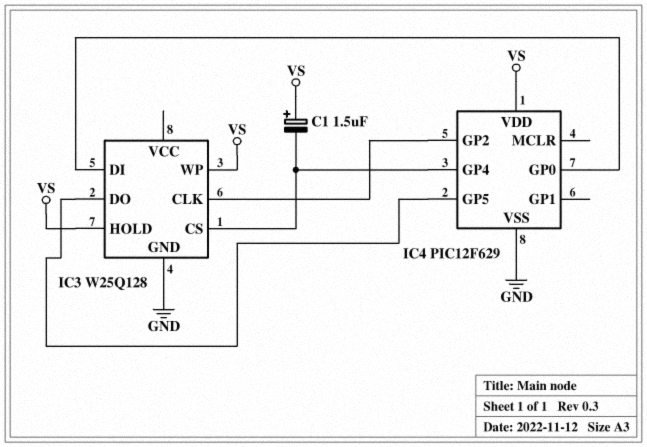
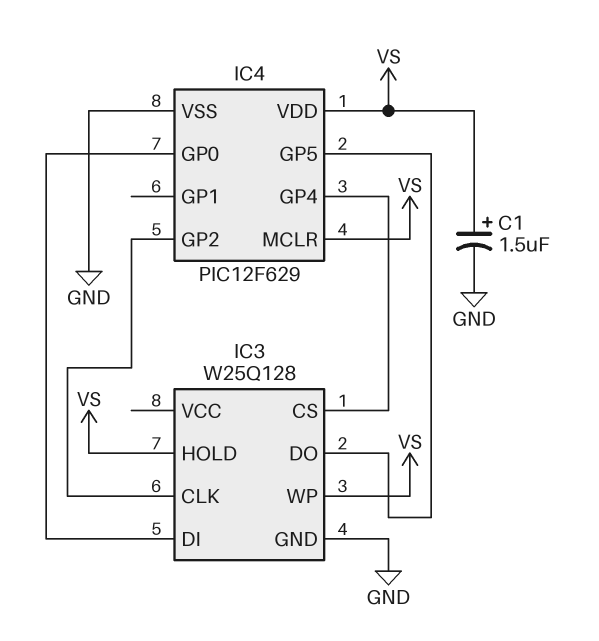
C1: 1.5uF (plus VS, minus IC3/CS) -> 1.5uF (plus VS, minus GND)
IC4 pin MCLR: none -> VS

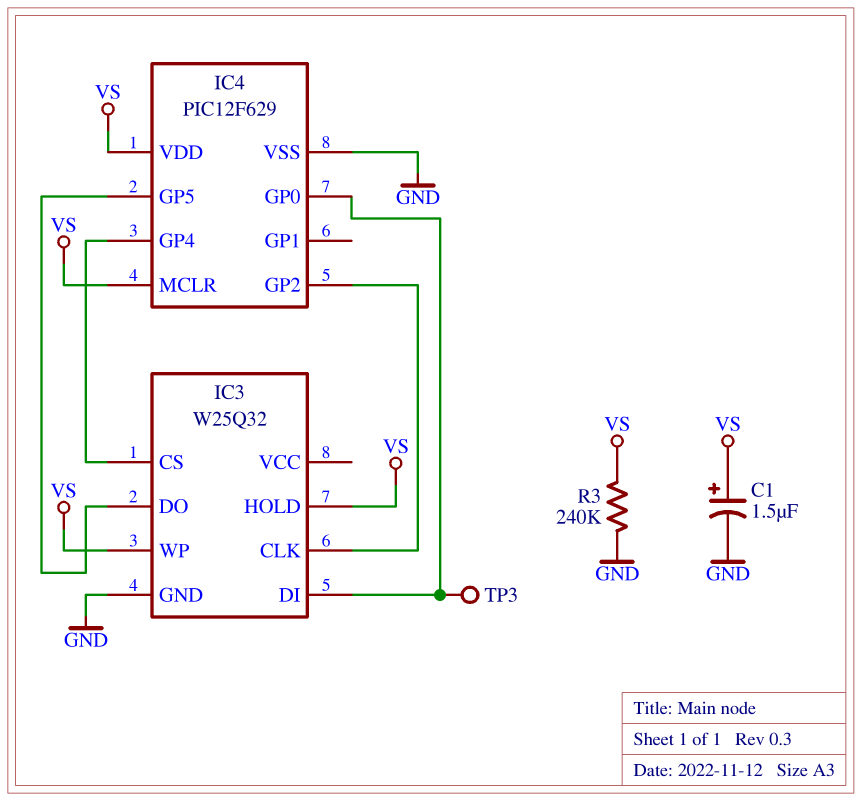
IC3: W25Q128 -> W25Q32
R3: none -> 240k (GND, VS)
TP3: none -> test point (IC3/DI)

